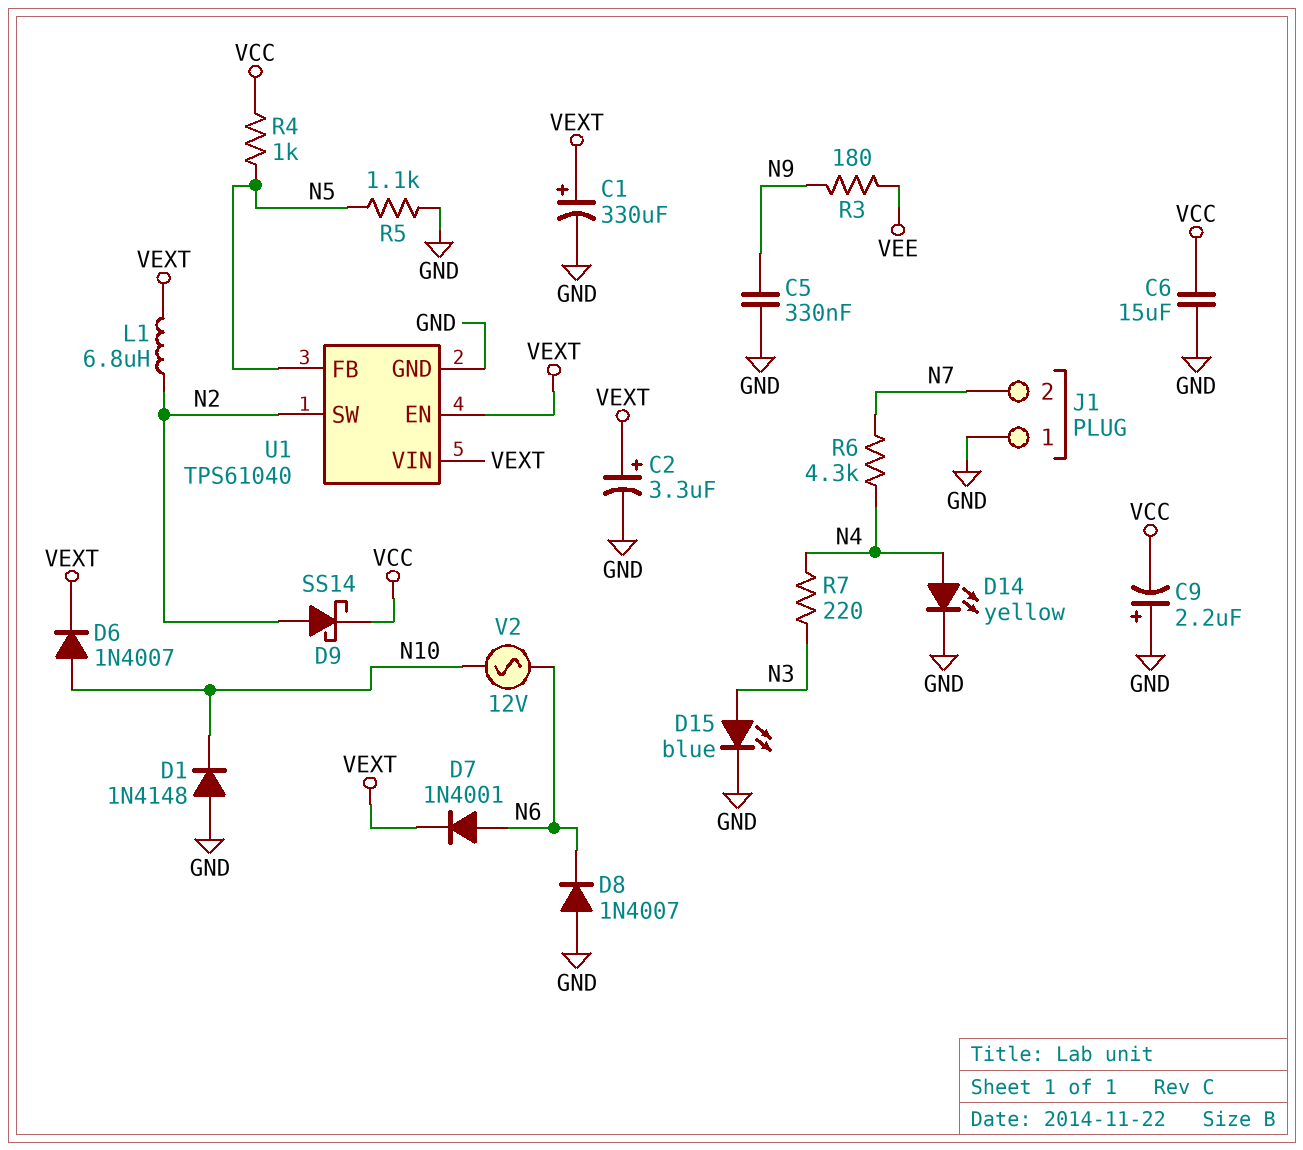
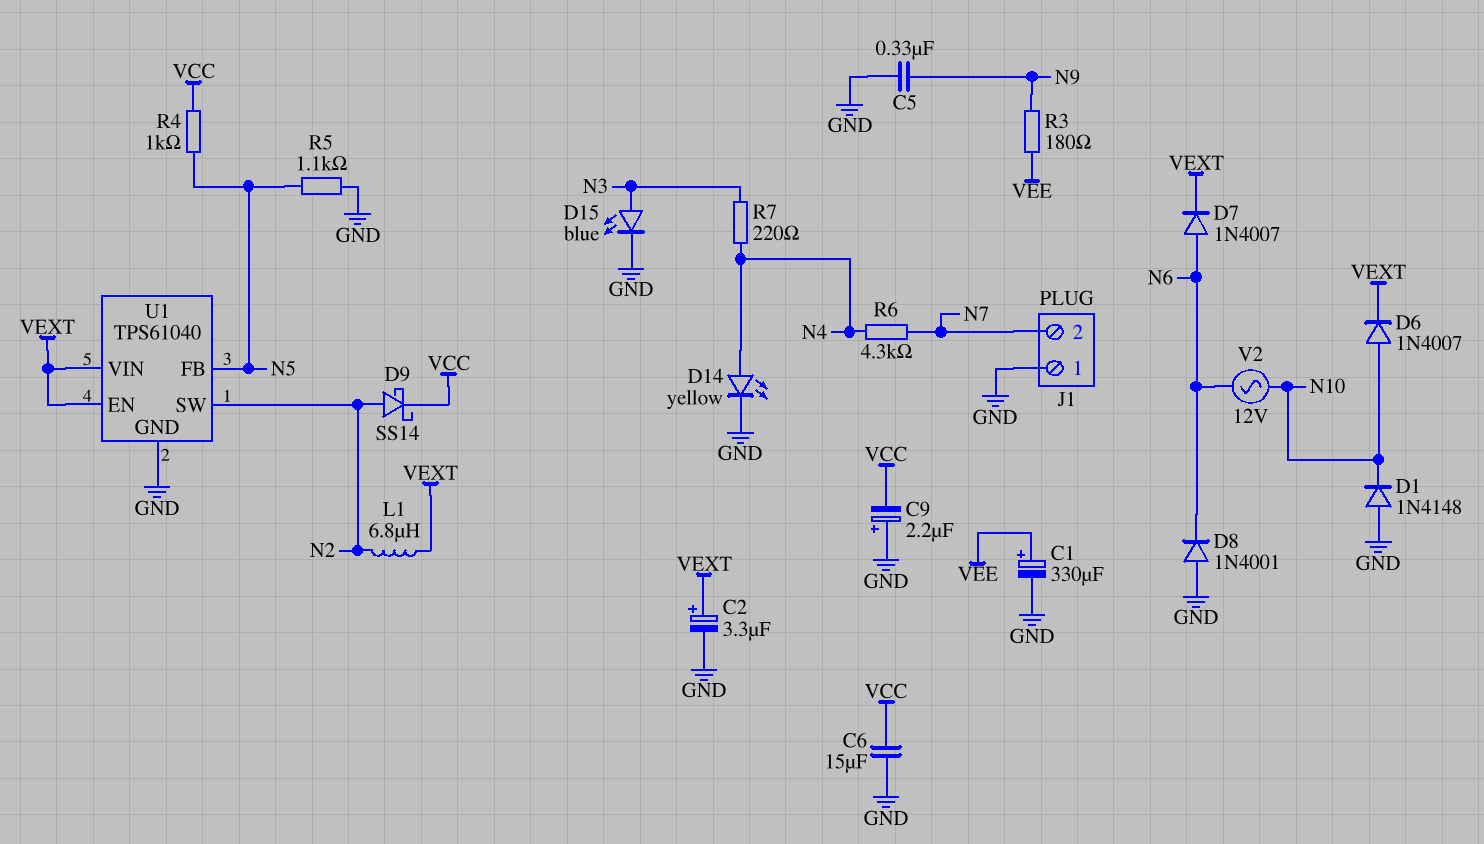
C1: 330uF (plus VEXT, minus GND) -> 330uF (plus VEE, minus GND)
D7: diode 1N4001 (A N6, K VEXT) -> diode 1N4007 (A N6, K VEXT)
D8: diode 1N4007 (A GND, K N6) -> diode 1N4001 (A GND, K N6)

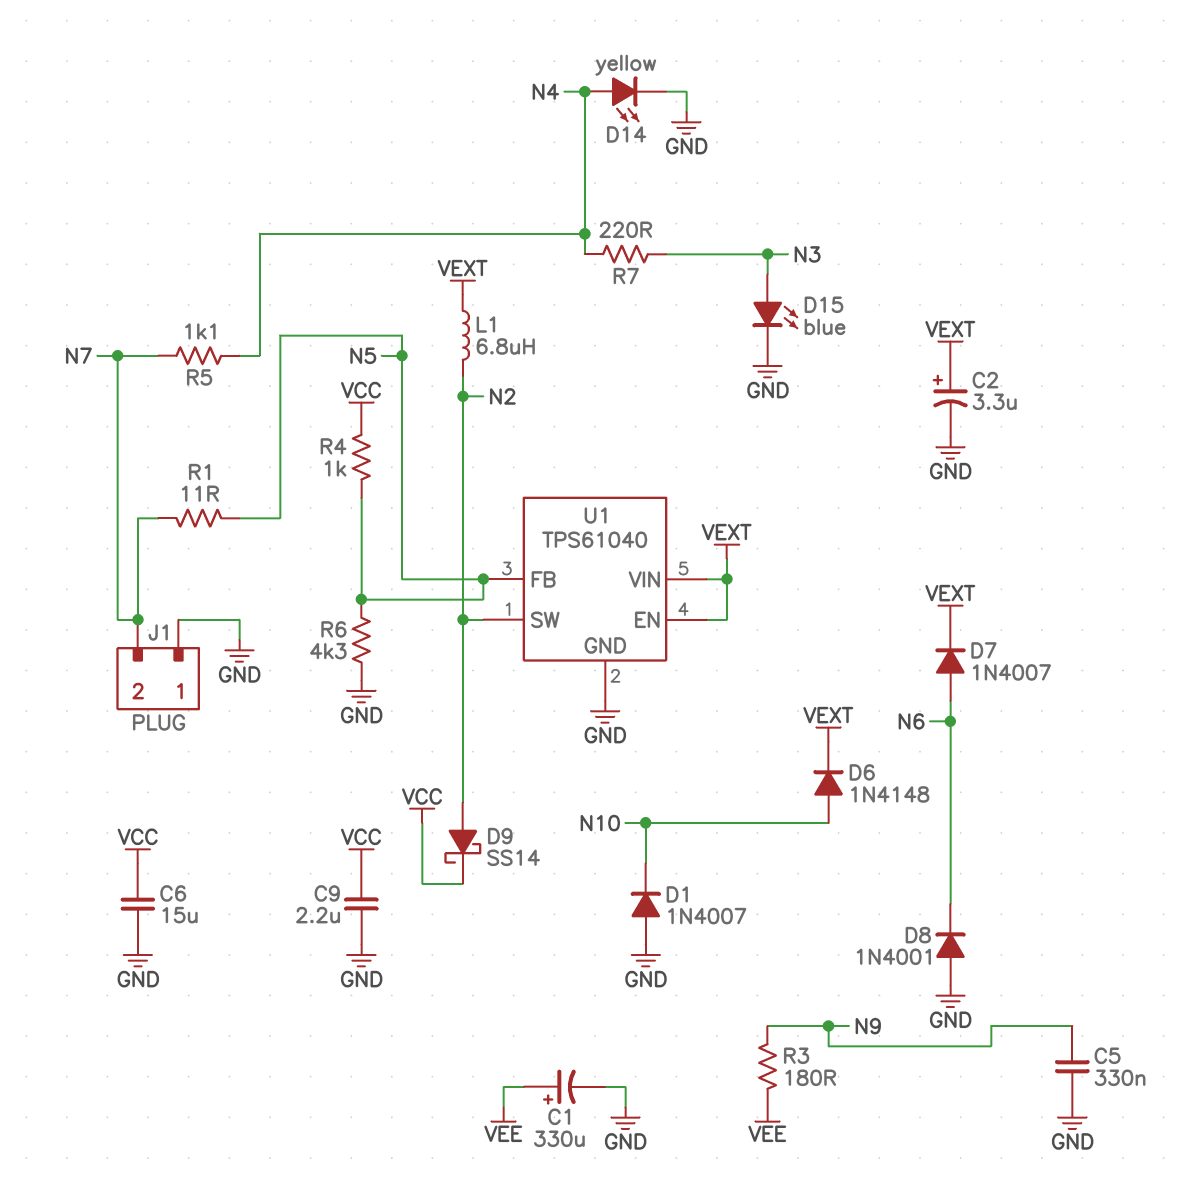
C9: 2.2uF (plus GND, minus VCC) -> 2.2uF (GND, VCC)
D1: diode 1N4148 (A GND, K N10) -> diode 1N4007 (A GND, K N10)
D6: diode 1N4007 (A N10, K VEXT) -> diode 1N4148 (A N10, K VEXT)
R1: none -> 11 (N5, N7)
R5: 1.1k (GND, N5) -> 1.1k (N4, N7)
R6: 4.3k (N4, N7) -> 4.3k (GND, N5)
V2: AC 12V (N6, N10) -> none

